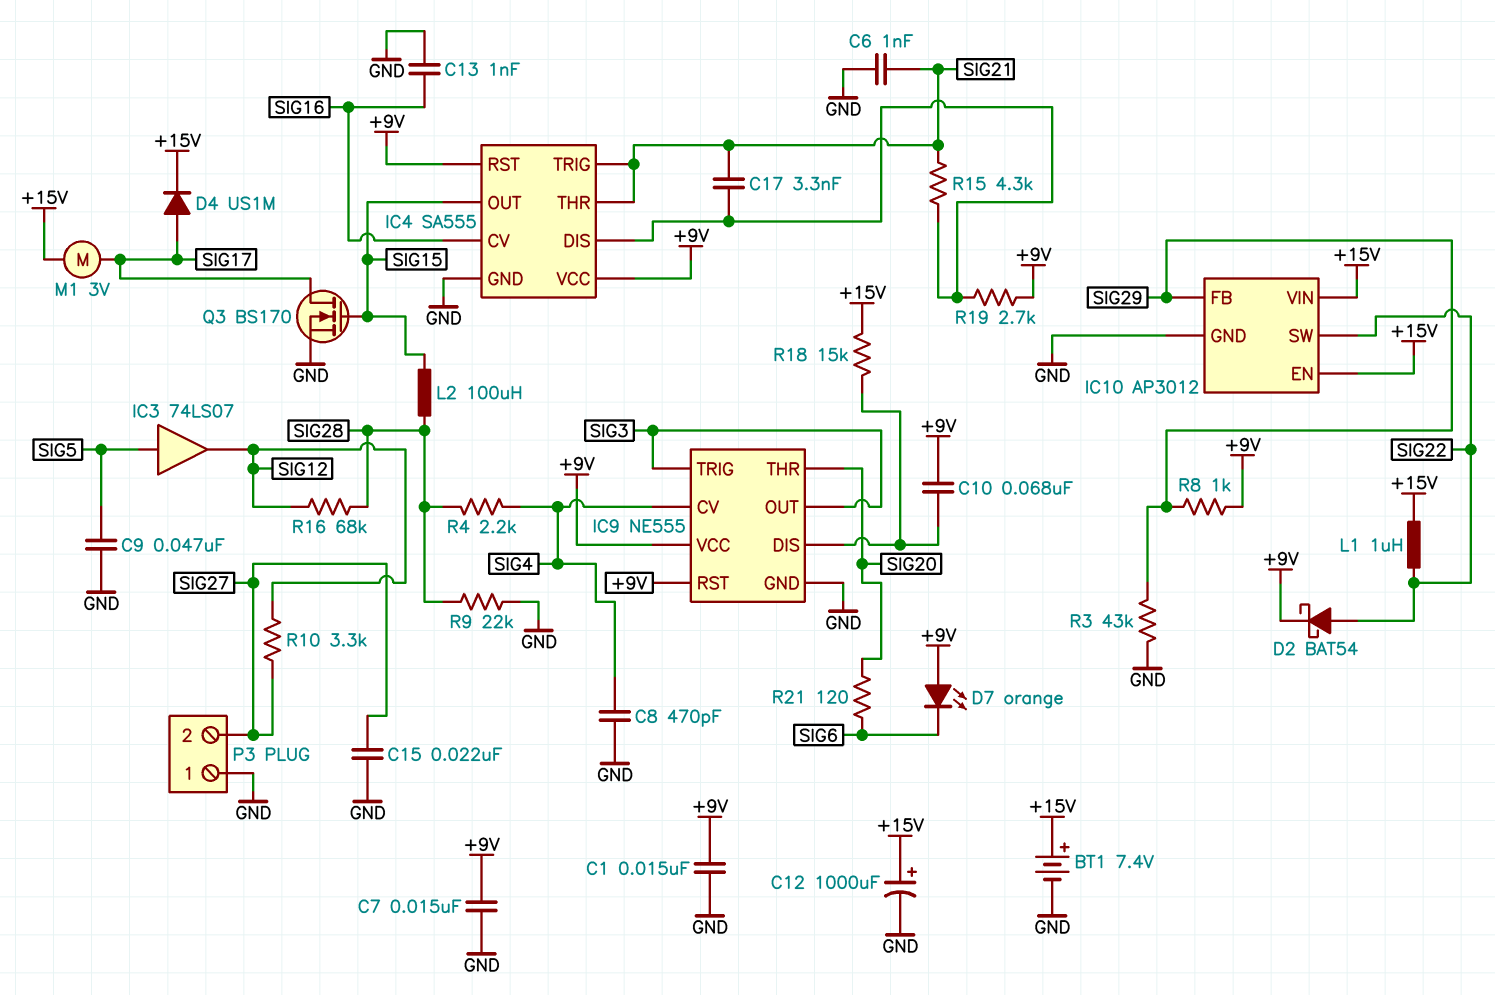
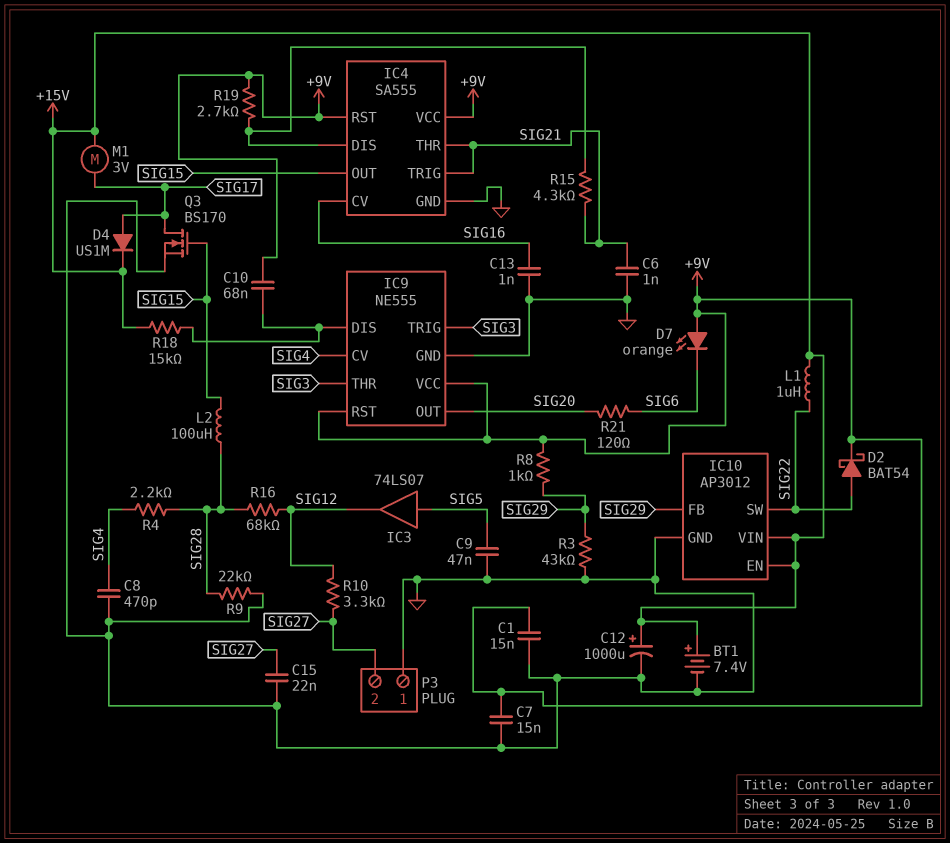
C17: 3.3nF (IC4/DIS, SIG21) -> none
IC9 pin OUT: SIG3 -> SIG20
IC9 pin THR: SIG20 -> SIG3

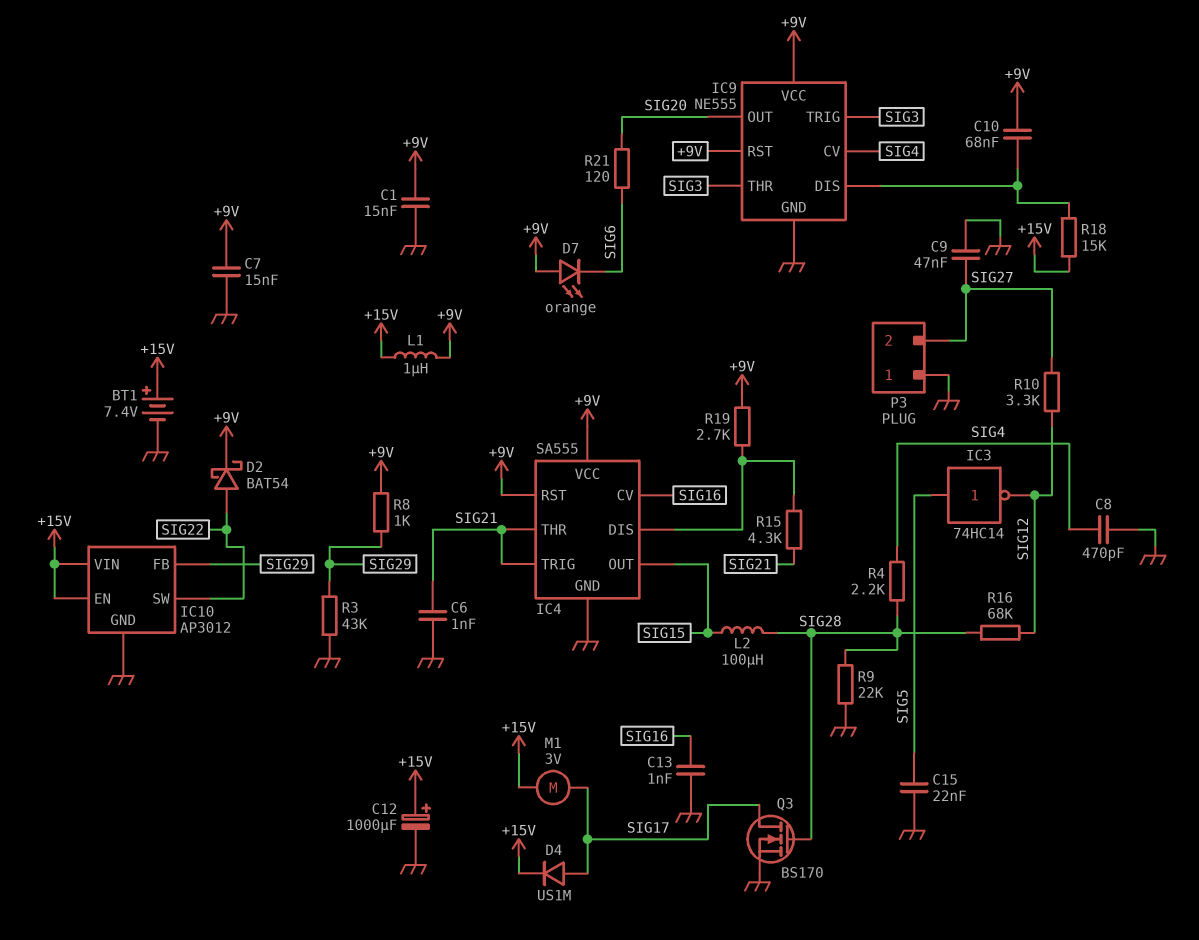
C9: 47nF (GND, SIG5) -> 47nF (GND, SIG27)
C15: 22nF (GND, SIG27) -> 22nF (GND, SIG5)
IC3: buffer 74LS07 (in SIG5, out SIG12) -> NOT 74HC14 (in SIG5, out SIG12)
L1: 1uH (+15V, SIG22) -> 1uH (+9V, +15V)
Q3: NMOS BS170 (G SIG15, D SIG17, S GND) -> NMOS BS170 (G SIG28, D SIG17, S GND)

